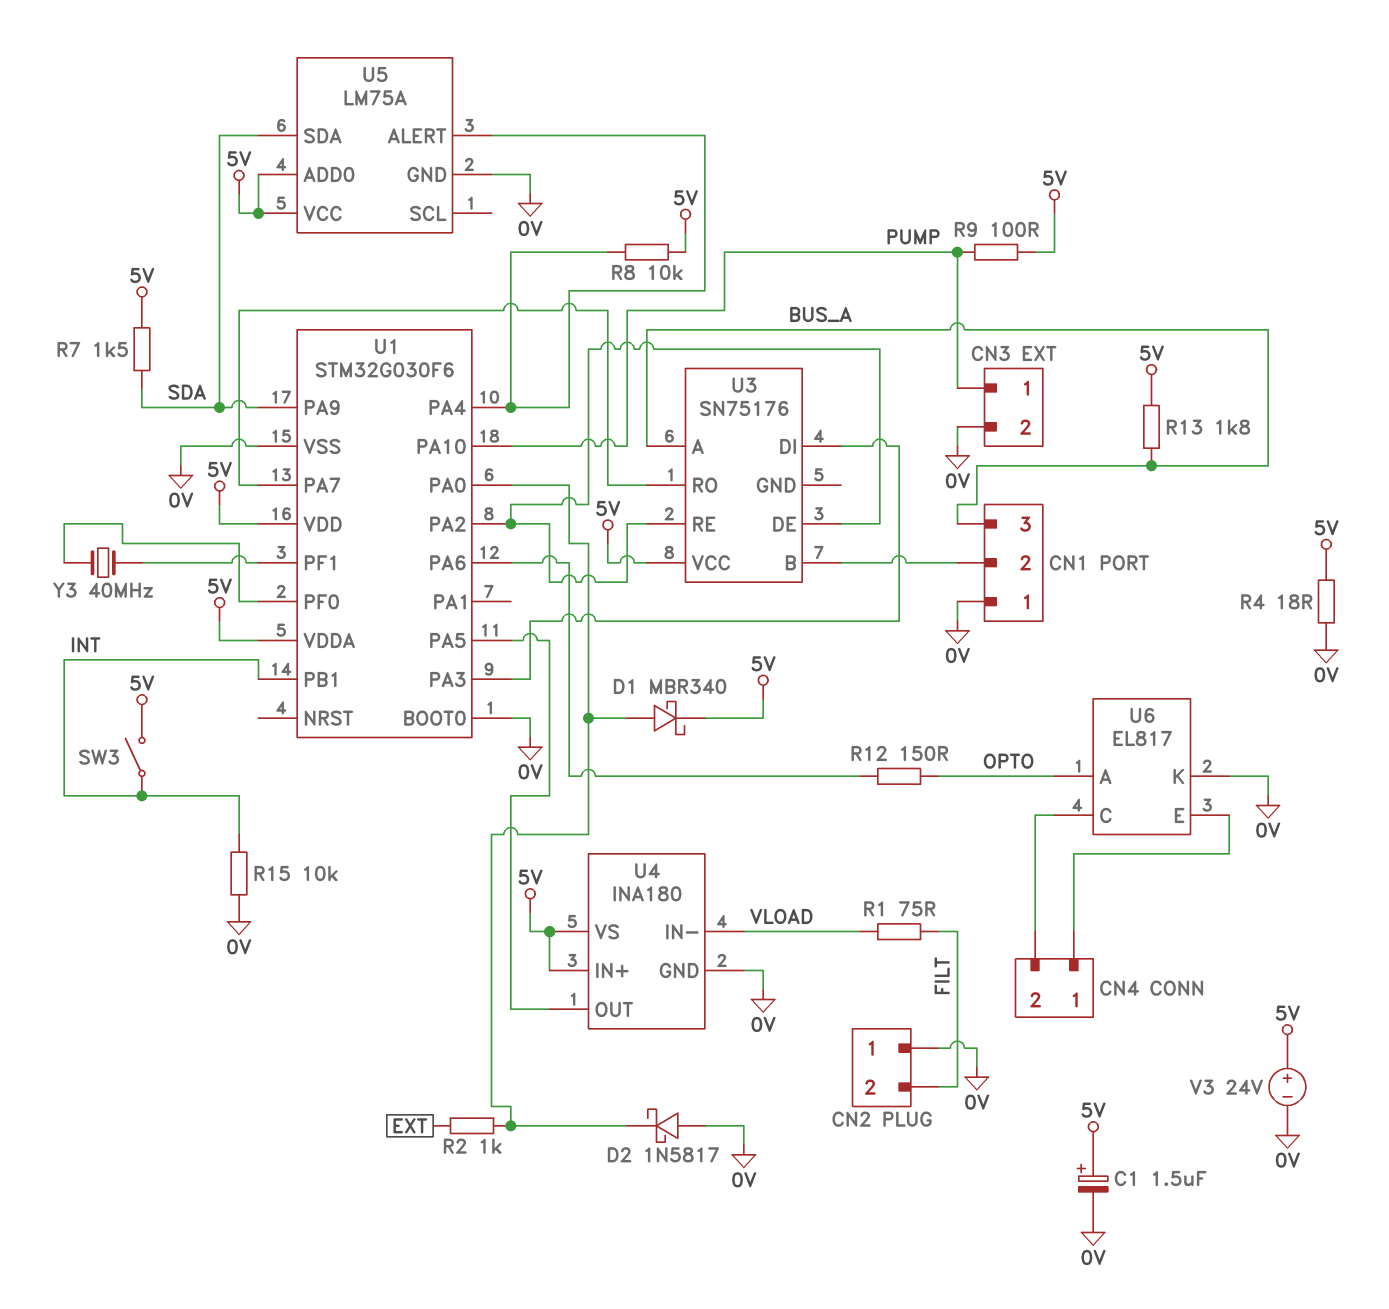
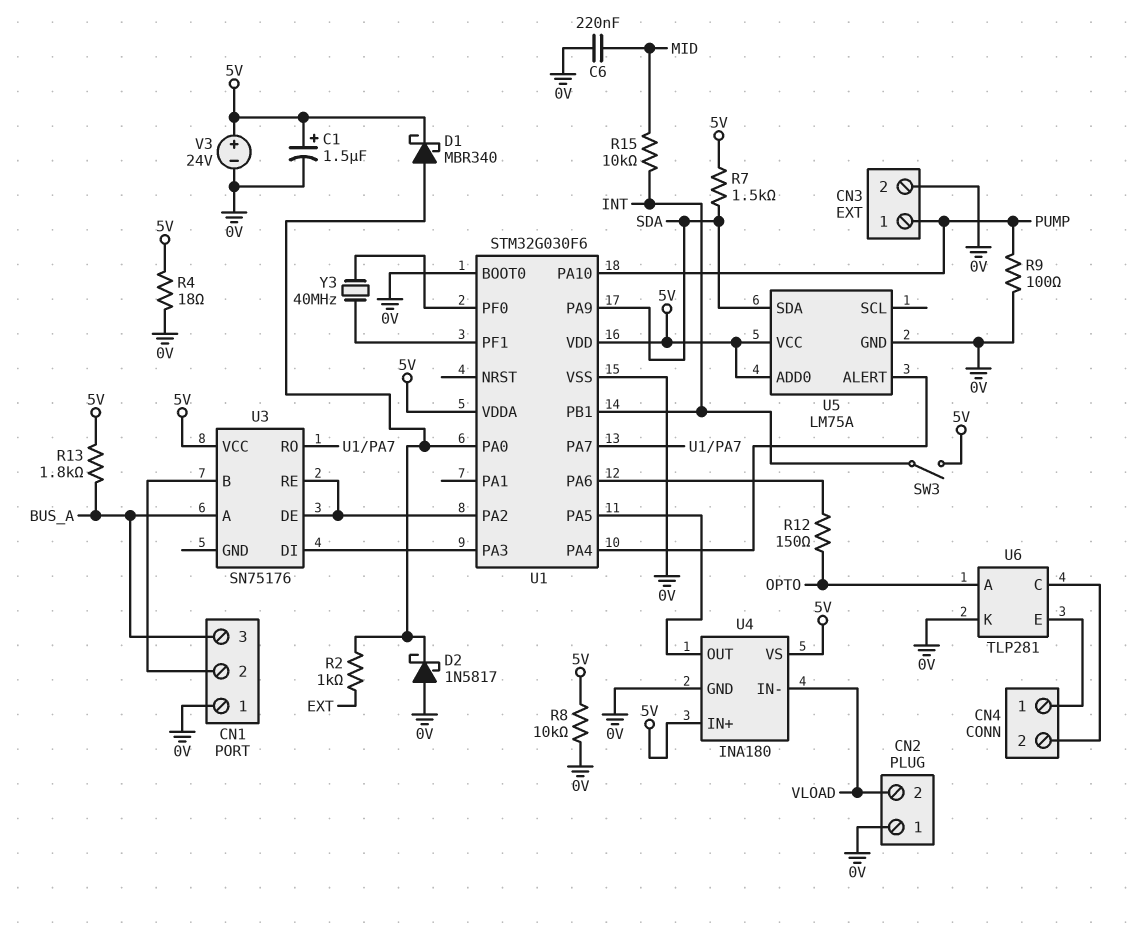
C6: none -> 220nF (0V, MID)
CN2 pin 2: FILT -> VLOAD
R1: 75 (FILT, VLOAD) -> none
R8: 10k (5V, U1/PA4) -> 10k (0V, 5V)
R9: 100 (5V, PUMP) -> 100 (0V, PUMP)
R15: 10k (0V, INT) -> 10k (INT, MID)
U6: EL817 -> TLP281

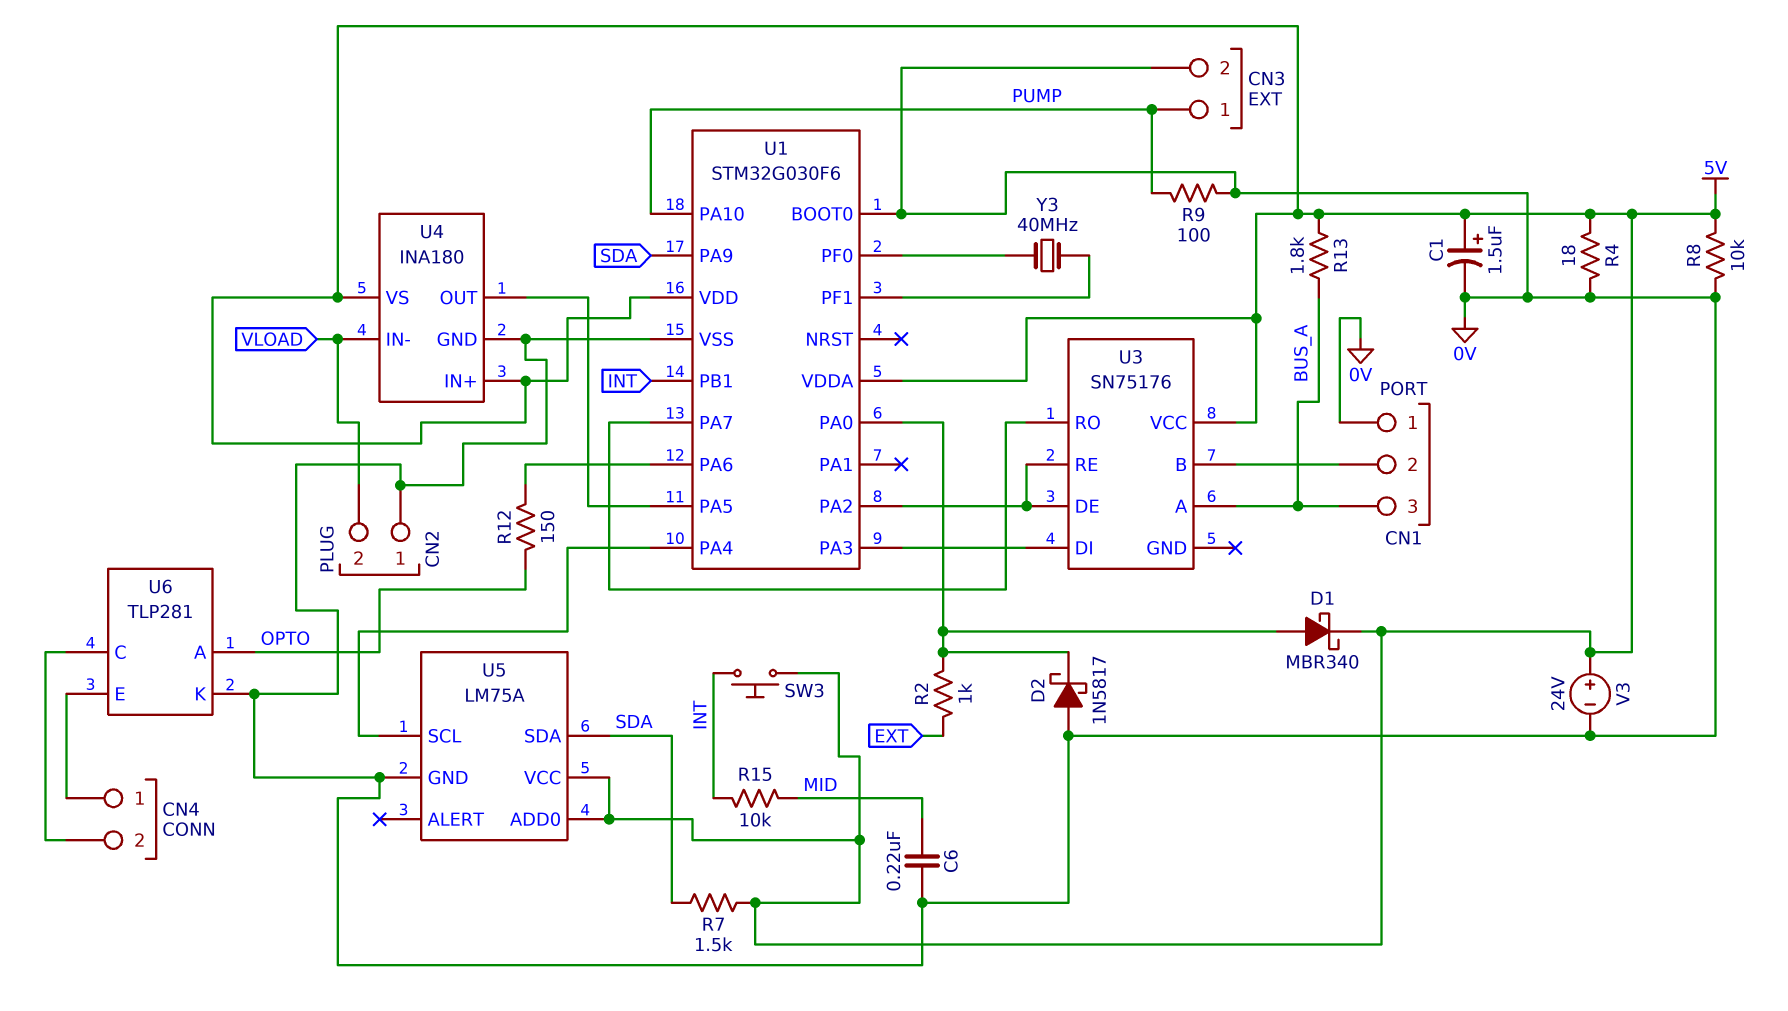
SW3: switch (5V, INT) -> button (5V, INT)
U5 pin ALERT: U1/PA4 -> none
U5 pin SCL: none -> U1/PA4

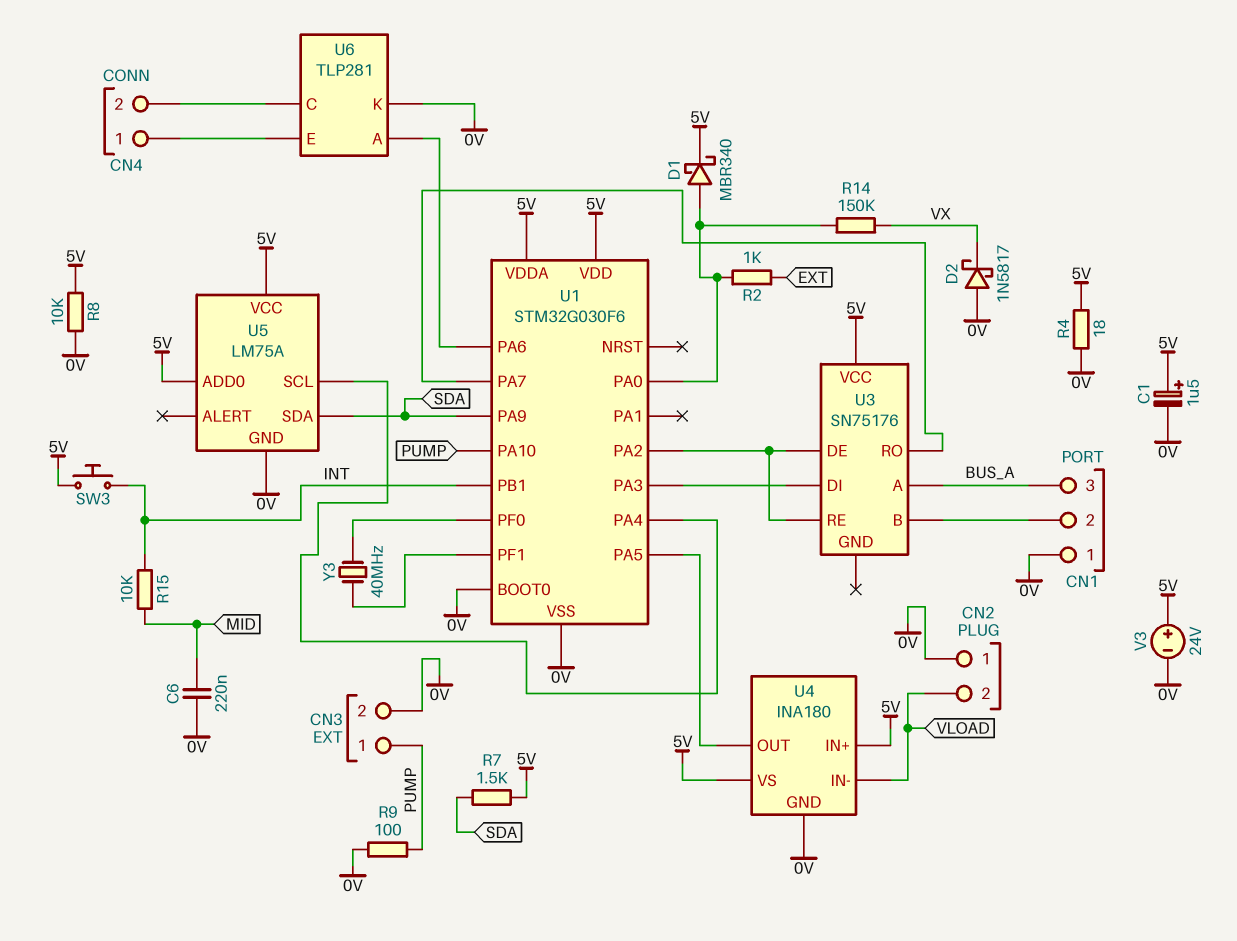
D2: schottky 1N5817 (A 0V, K U1/PA0) -> schottky 1N5817 (A 0V, K VX)
R12: 150 (OPTO, U1/PA6) -> none
R13: 1.8k (5V, BUS_A) -> none
R14: none -> 150k (U1/PA0, VX)
U6 pin A: OPTO -> U1/PA6

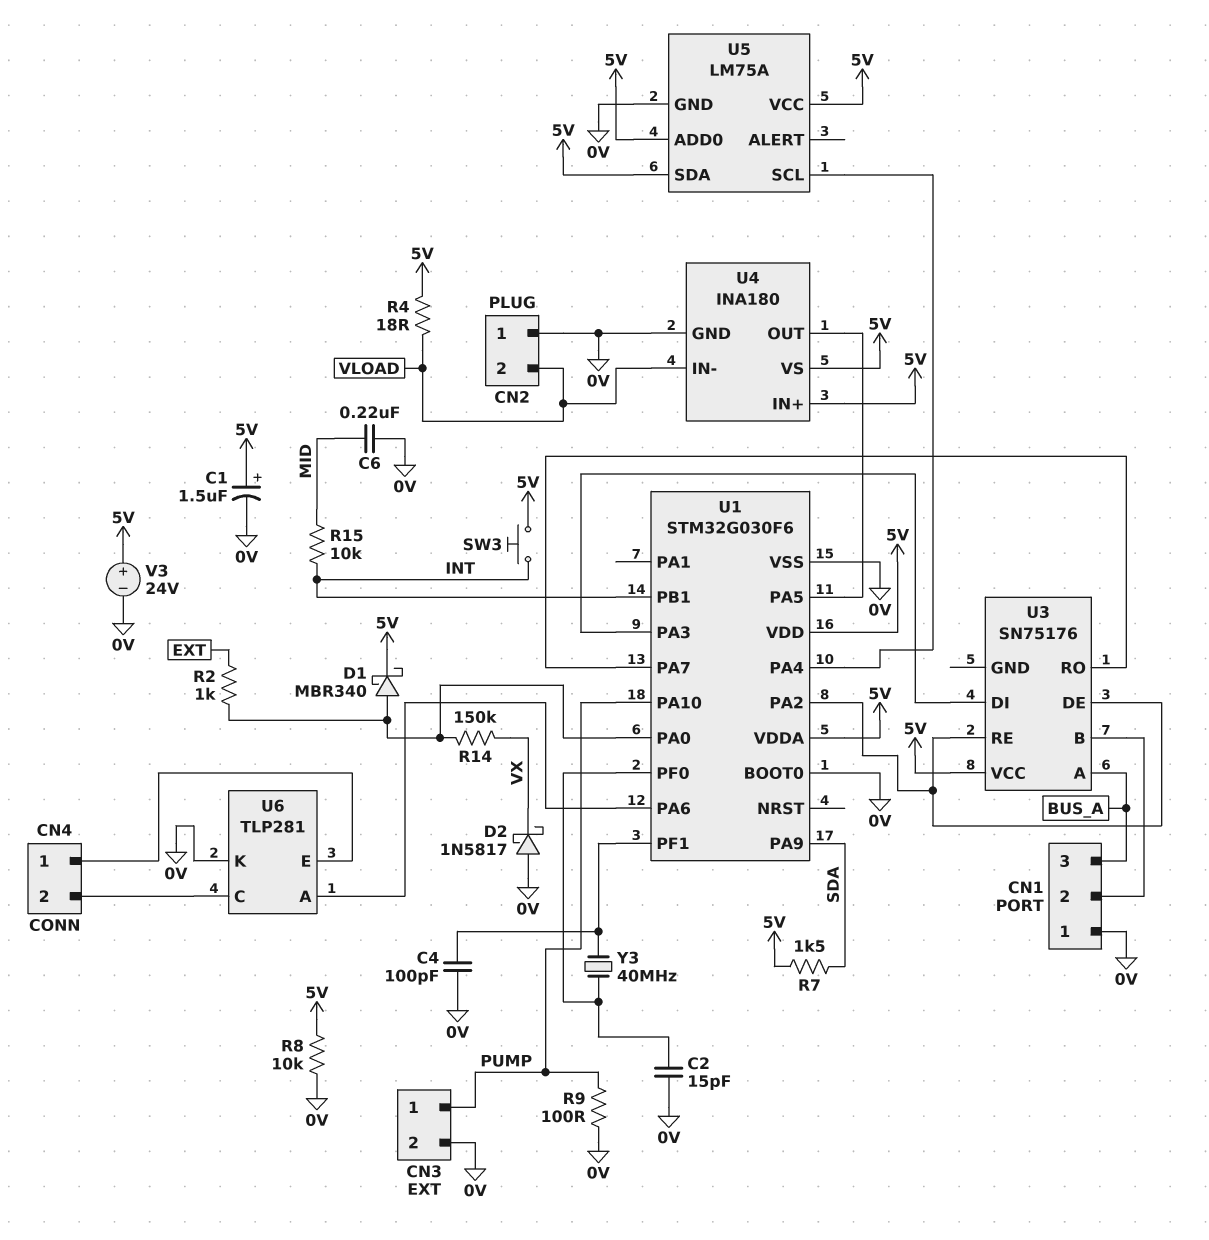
C2: none -> 15pF (0V, U1/PF0)
C4: none -> 100pF (0V, U1/PF1)
R4: 18 (0V, 5V) -> 18 (5V, VLOAD)
U5 pin SDA: SDA -> 5V

